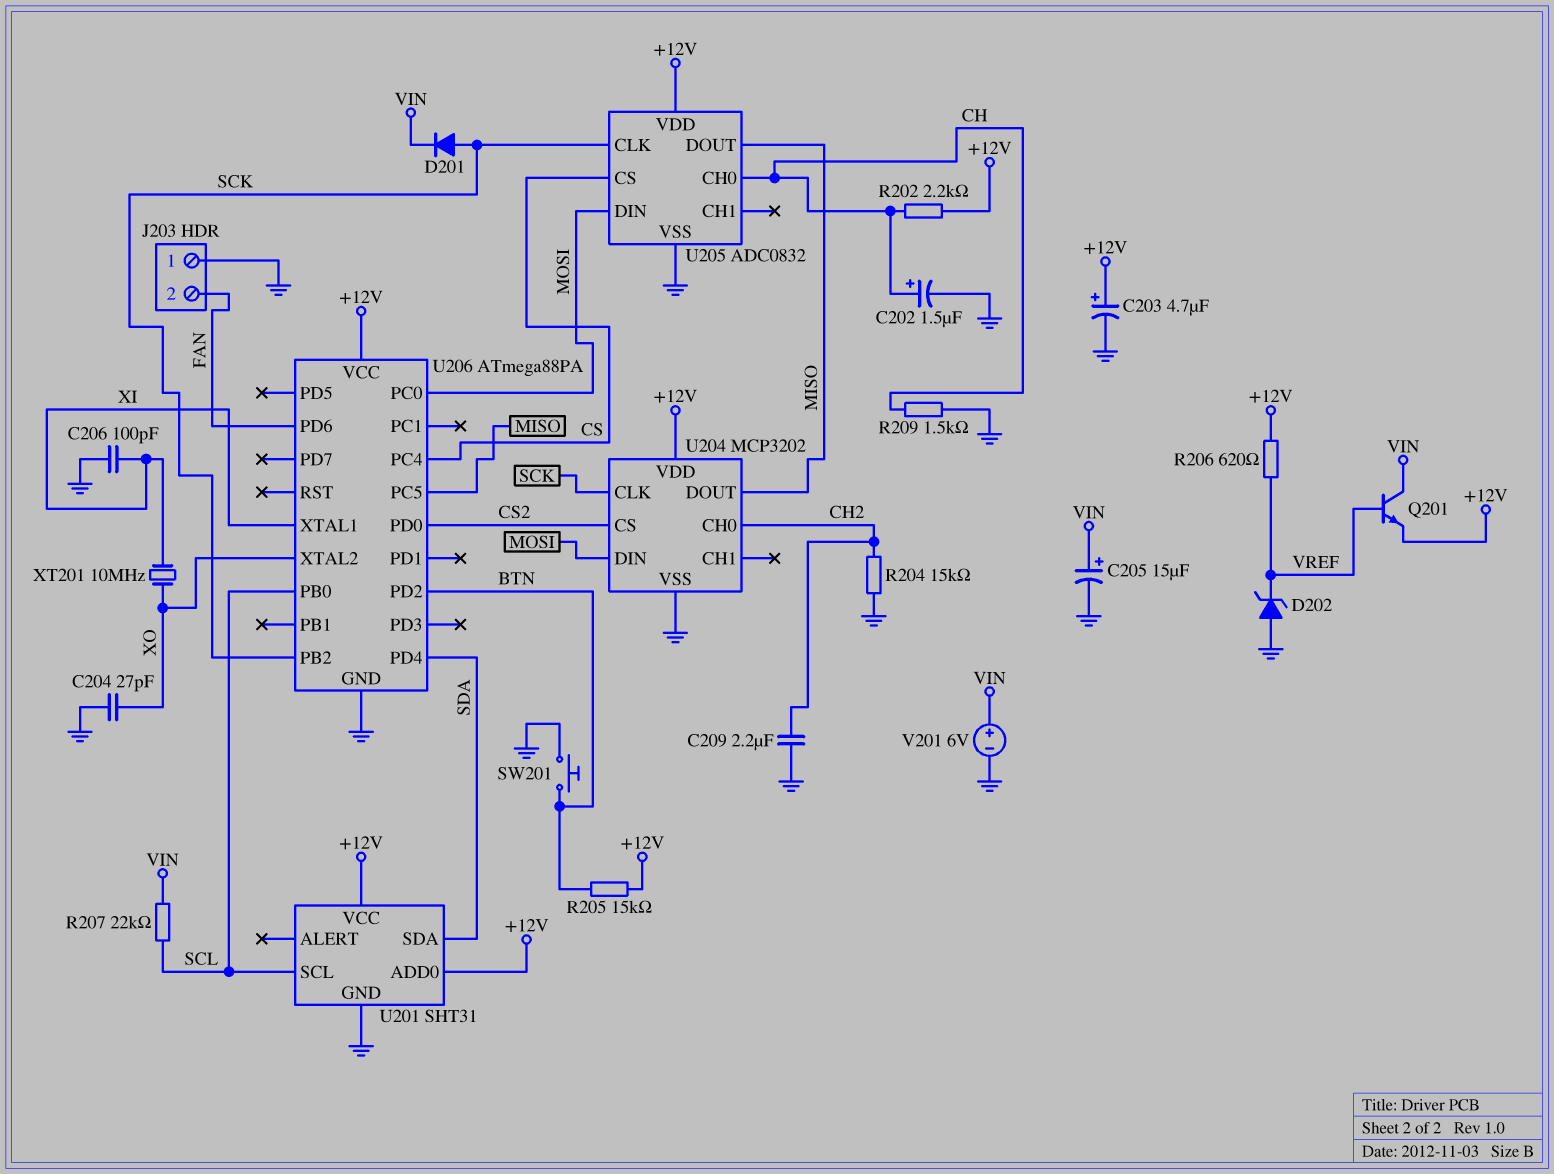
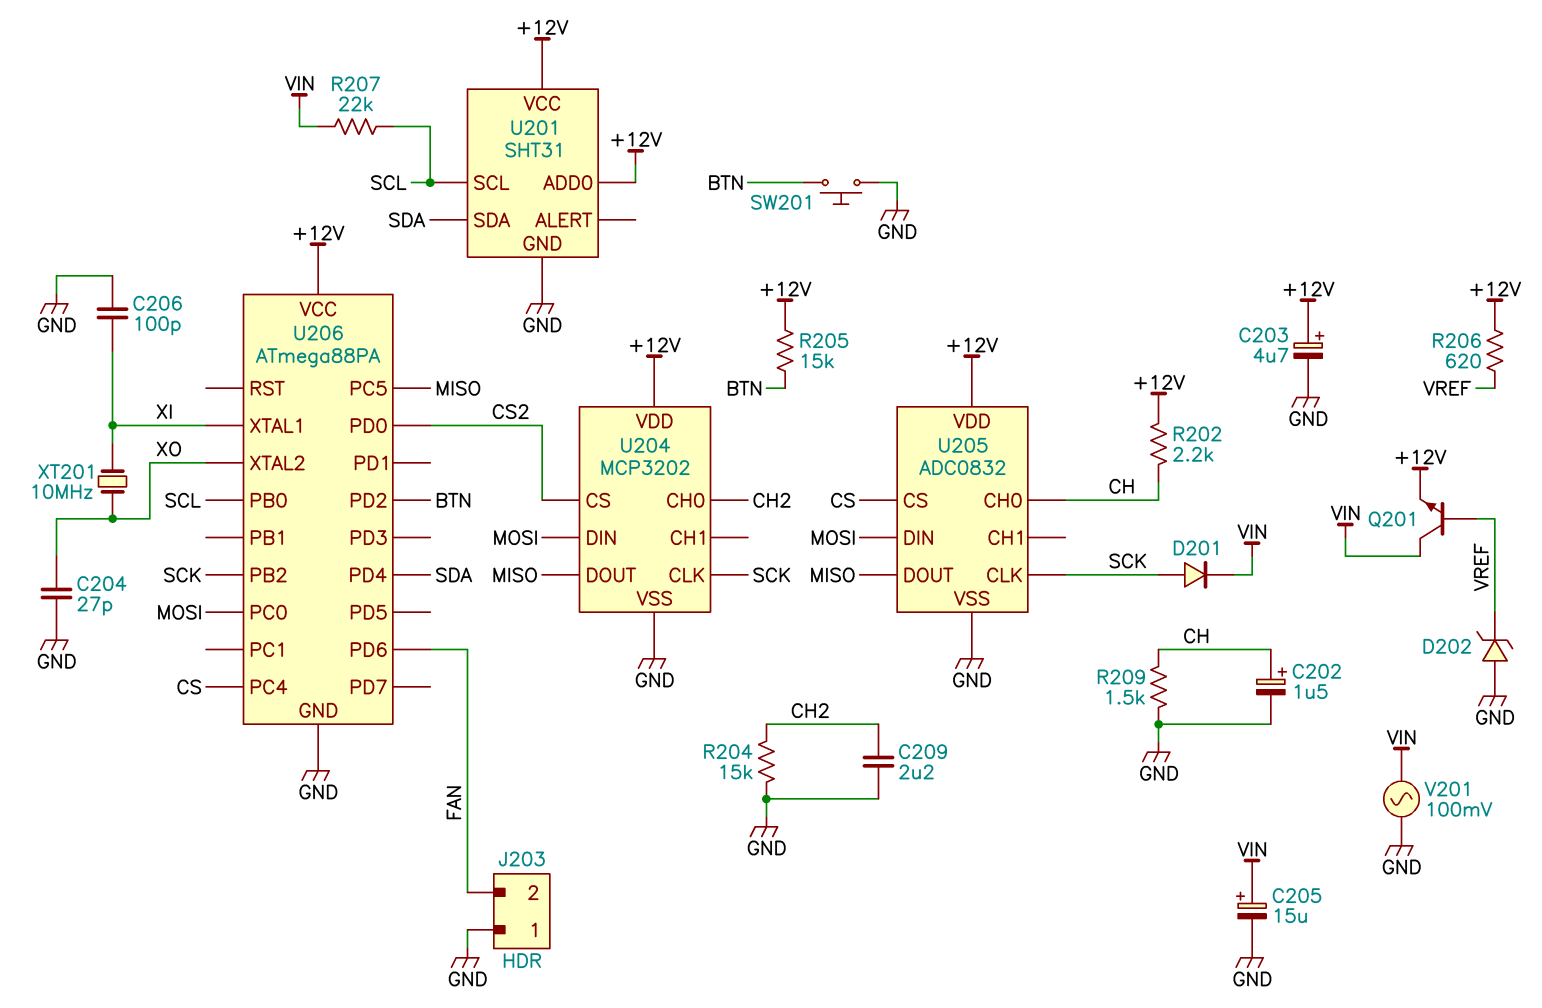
V201: 6V (plus VIN, minus GND) -> AC 100mV (GND, VIN)

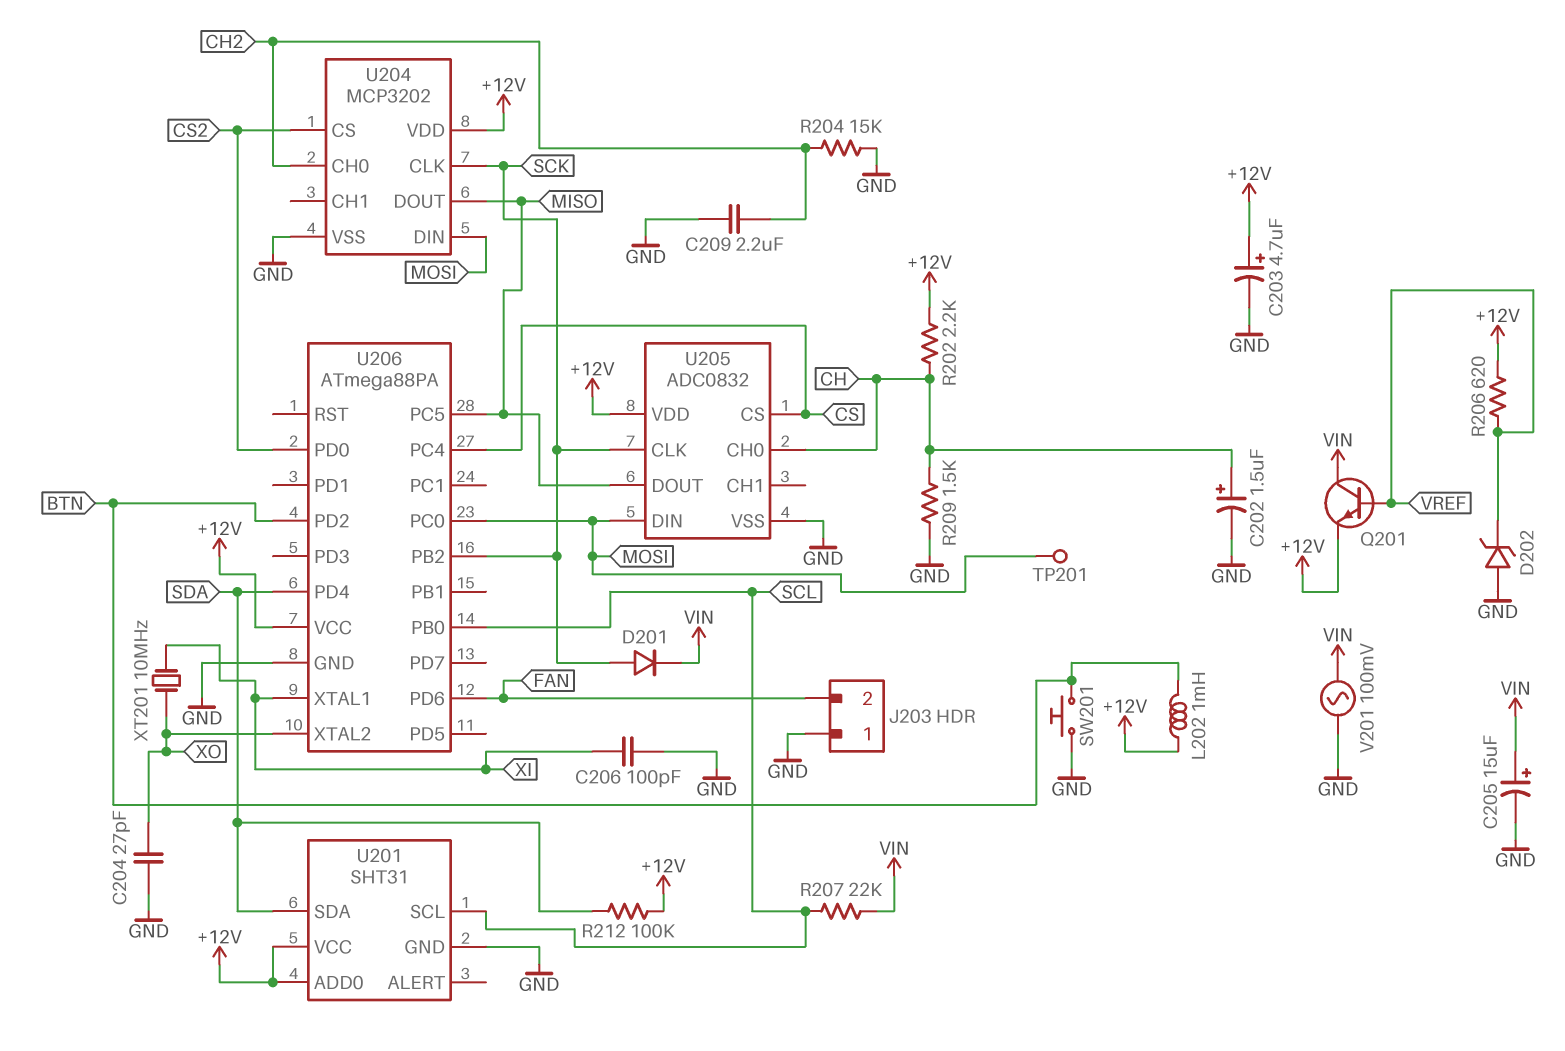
L202: none -> 1mH (+12V, BTN)
R205: 15k (+12V, BTN) -> none
R212: none -> 100k (+12V, SDA)
TP201: none -> test point (MOSI)

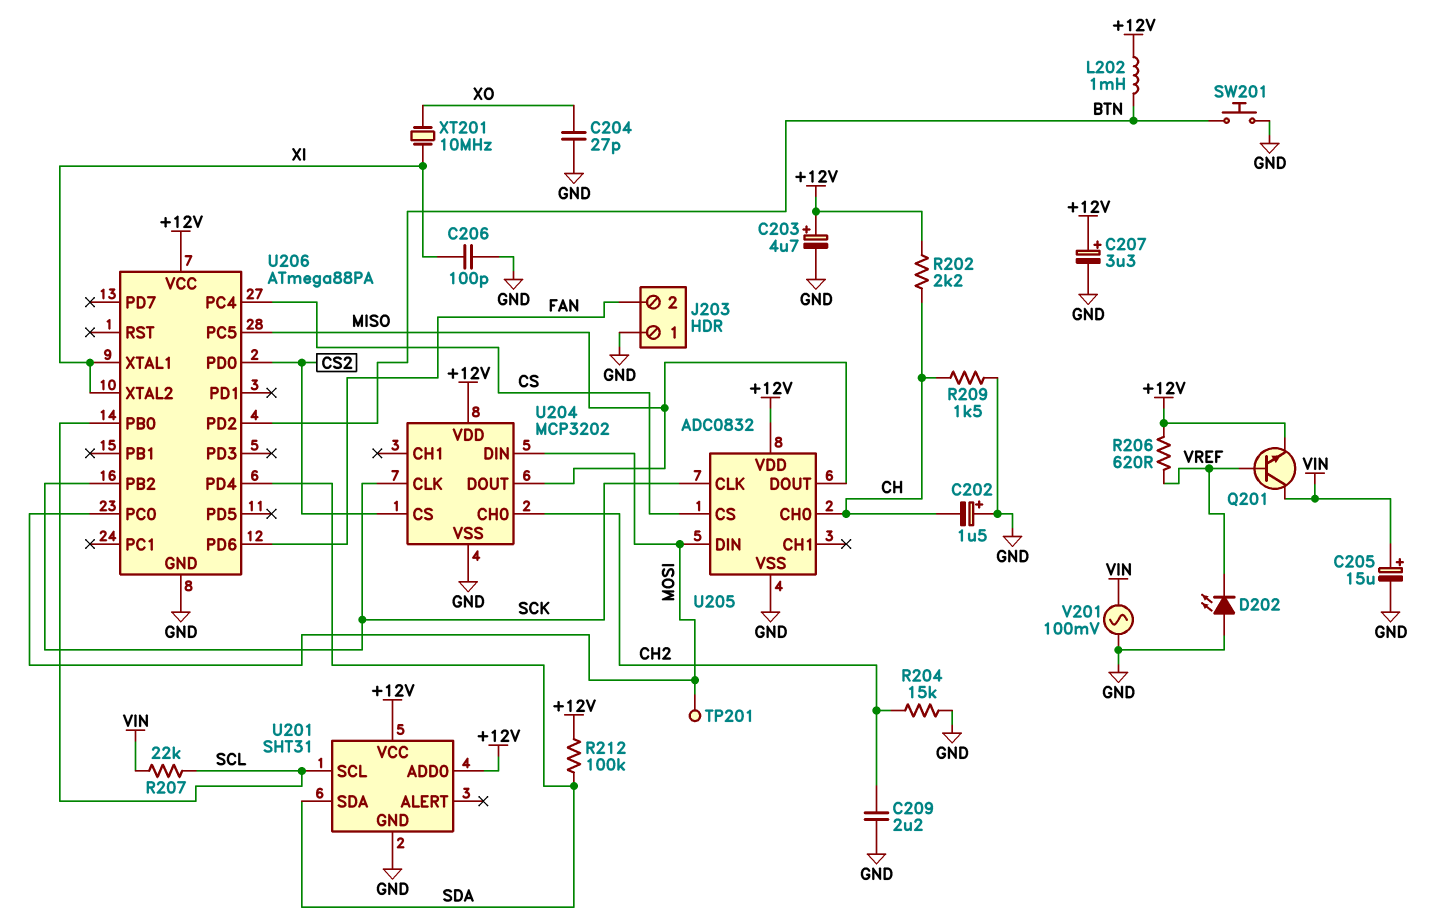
C202: 1.5uF (plus CH, minus GND) -> 1.5uF (plus GND, minus CH)
C207: none -> 3.3uF (plus +12V, minus GND)
D201: diode (A SCK, K VIN) -> none
D202: zener (A GND, K VREF) -> LED (A GND, K VREF)
U206 pin XTAL2: XO -> XI

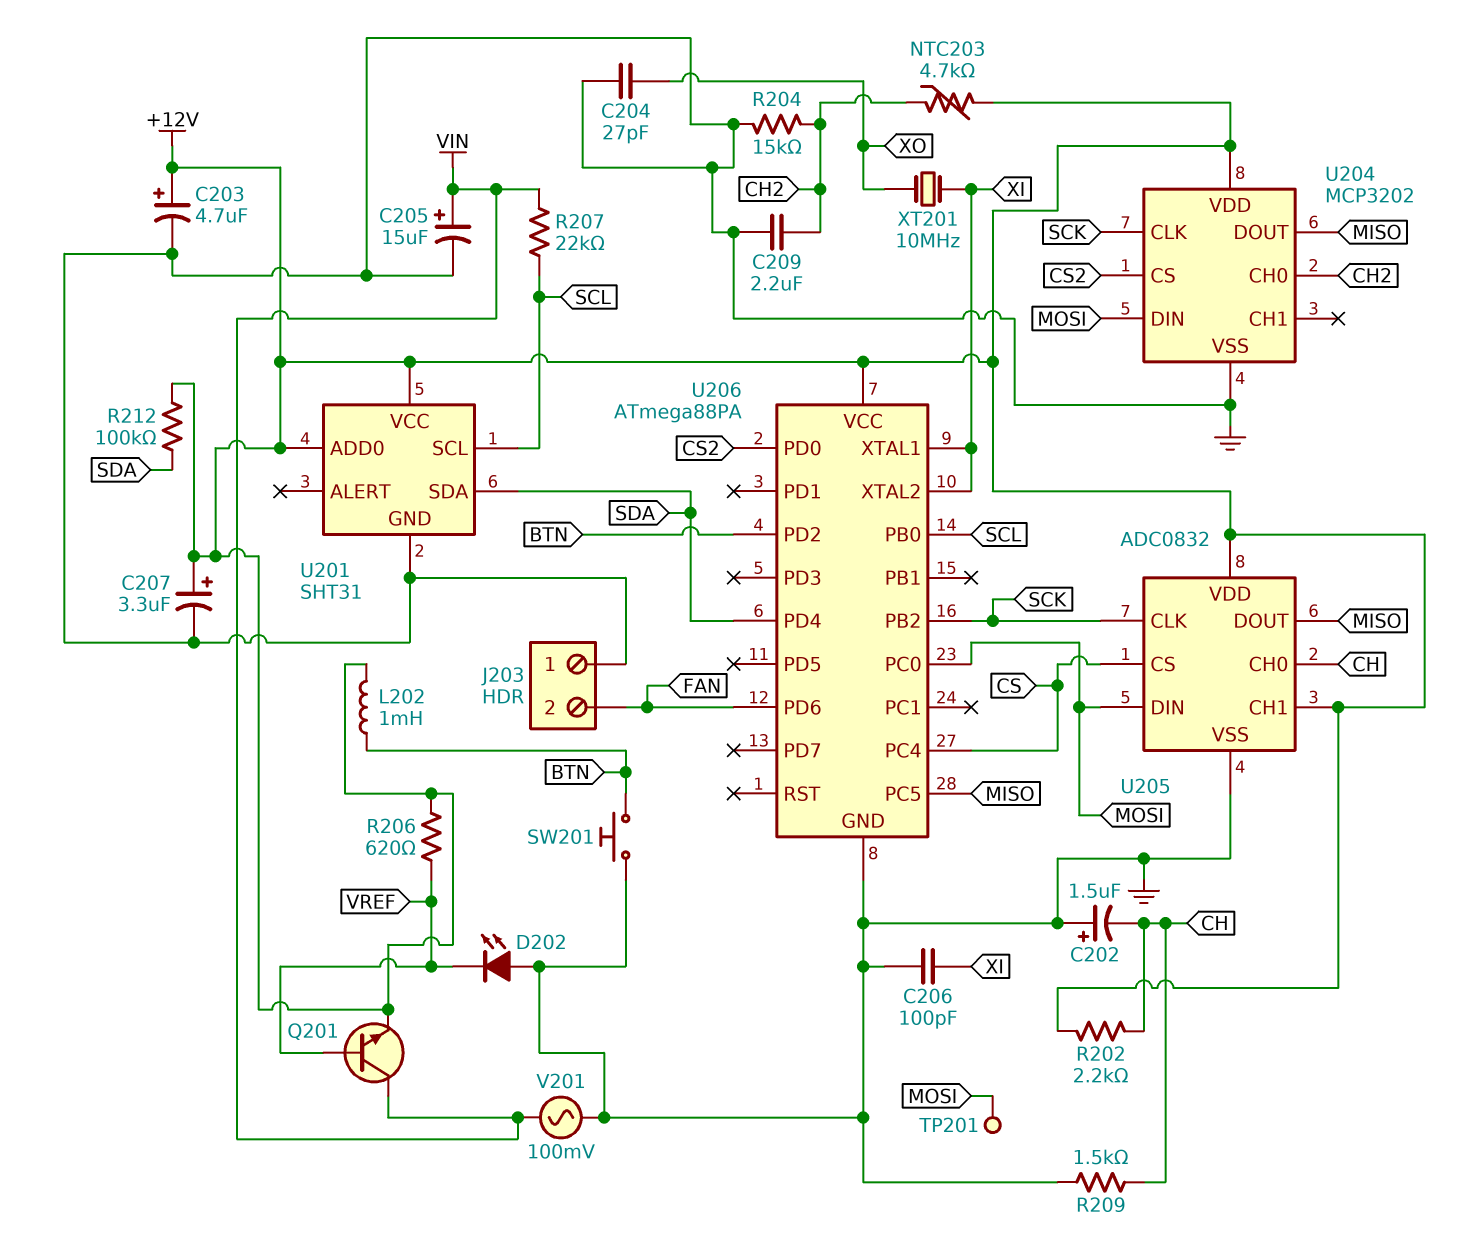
NTC203: none -> 4.7k (+12V, CH2)
U205 pin CH1: none -> +12V

